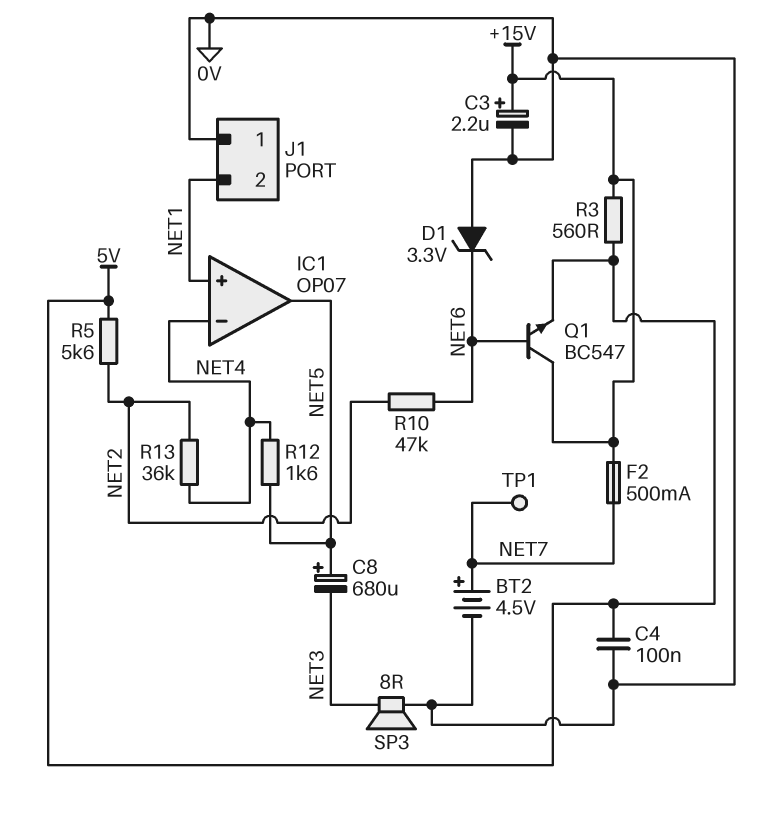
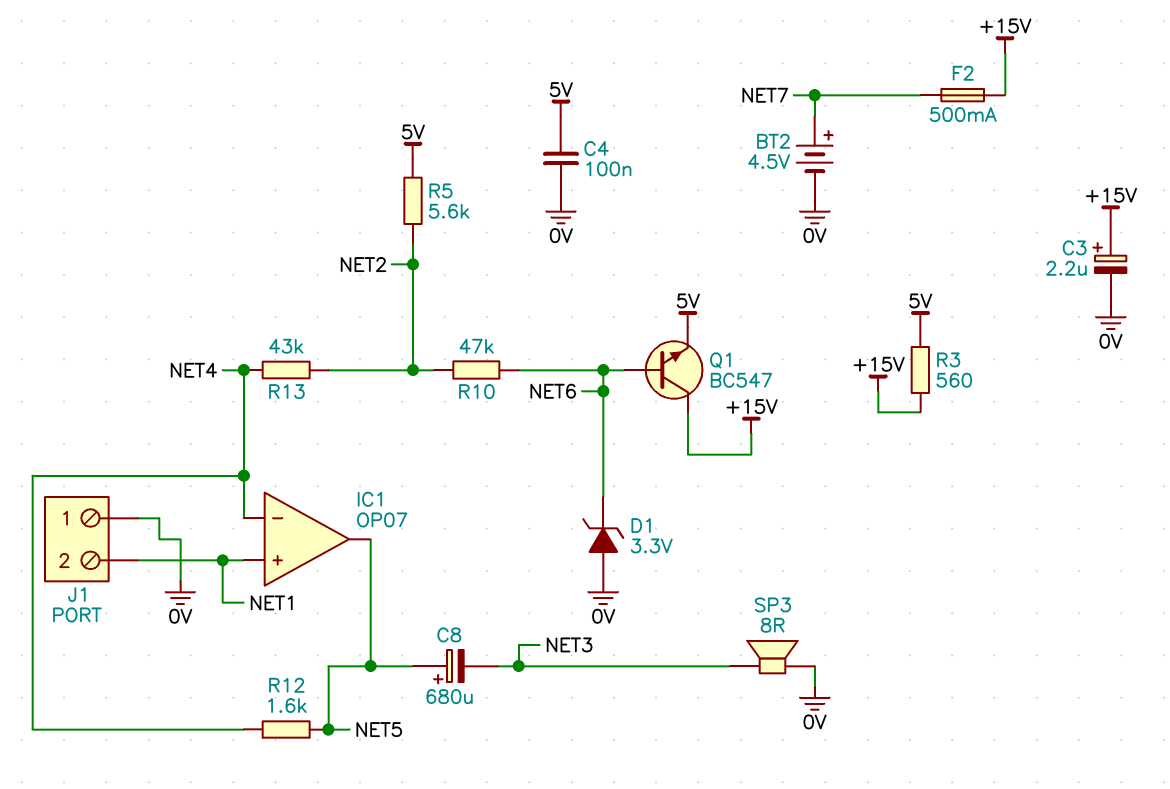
R13: 36k (NET2, NET4) -> 43k (NET2, NET4)
TP1: test point (NET7) -> none

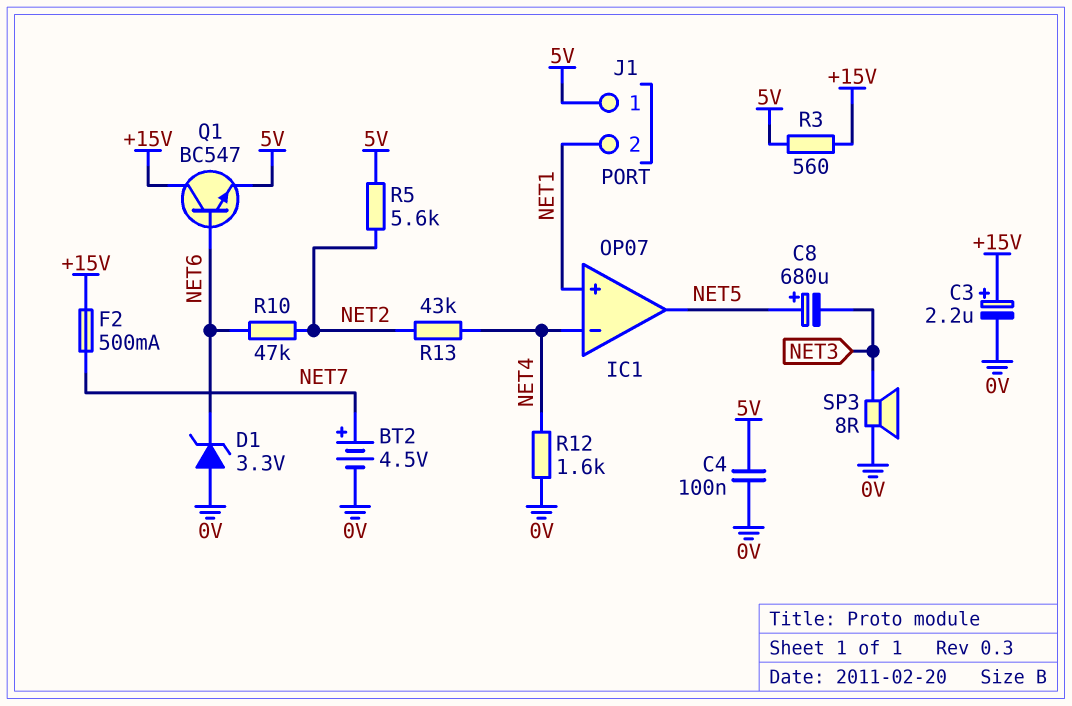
J1 pin 1: 0V -> 5V
R12: 1.6k (NET4, NET5) -> 1.6k (0V, NET4)

